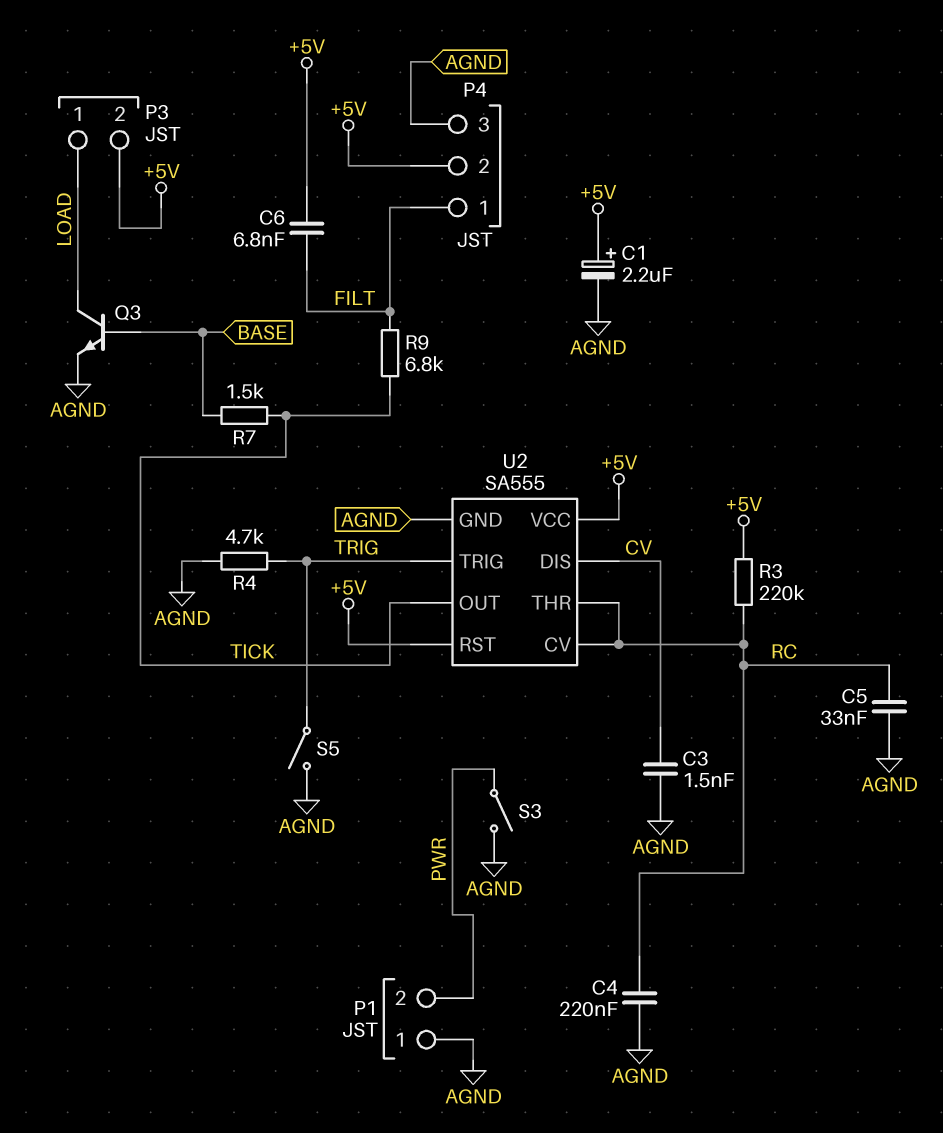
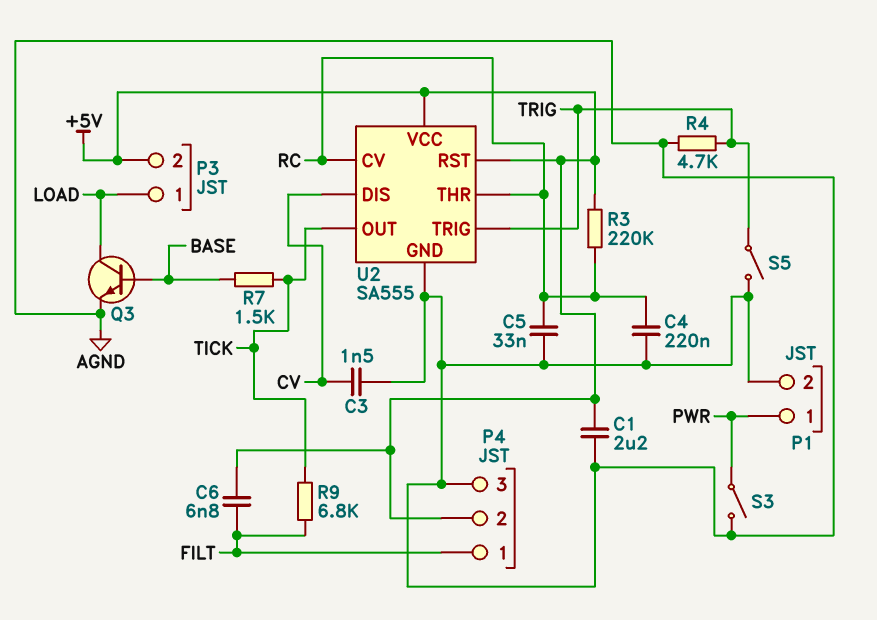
C1: 2.2uF (plus +5V, minus AGND) -> 2.2uF (+5V, AGND)
P1 pin 1: AGND -> PWR
P1 pin 2: PWR -> AGND

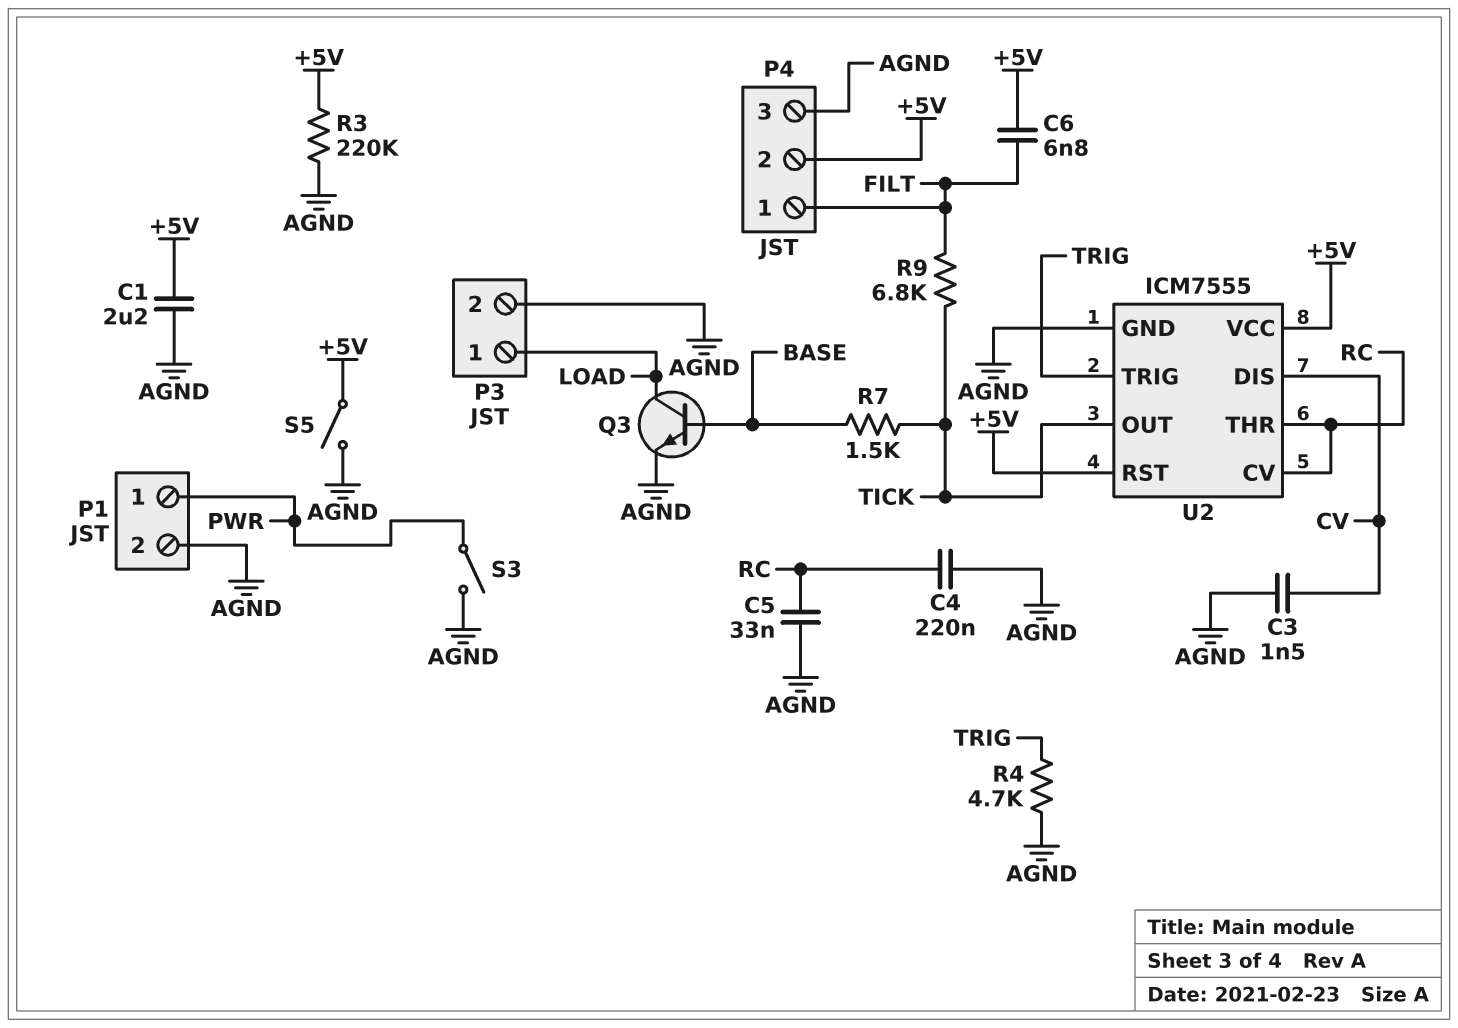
P3 pin 2: +5V -> AGND
R3: 220k (+5V, RC) -> 220k (+5V, AGND)
S5: switch (AGND, TRIG) -> switch (+5V, AGND)
U2: SA555 -> ICM7555

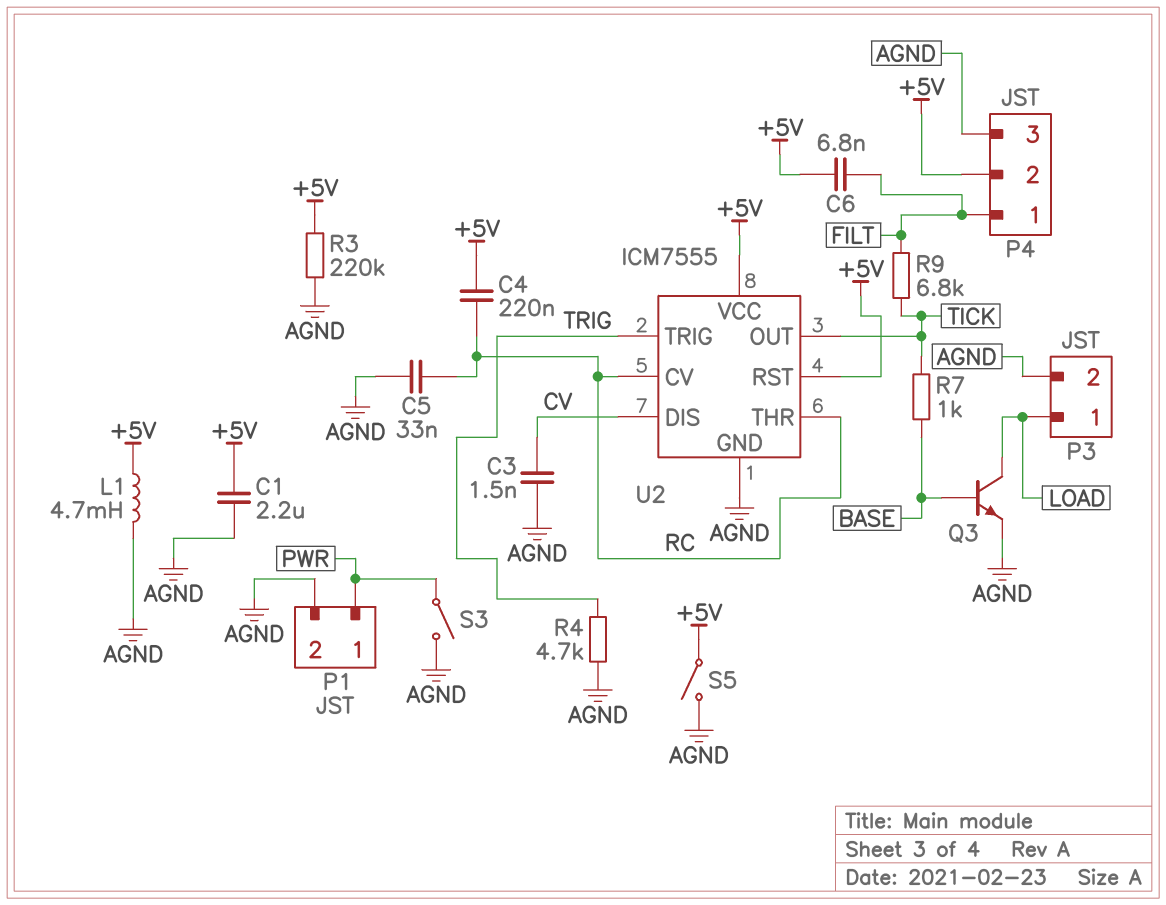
C4: 220nF (AGND, RC) -> 220nF (+5V, RC)
L1: none -> 4.7mH (+5V, AGND)
R7: 1.5k (BASE, TICK) -> 1k (BASE, TICK)

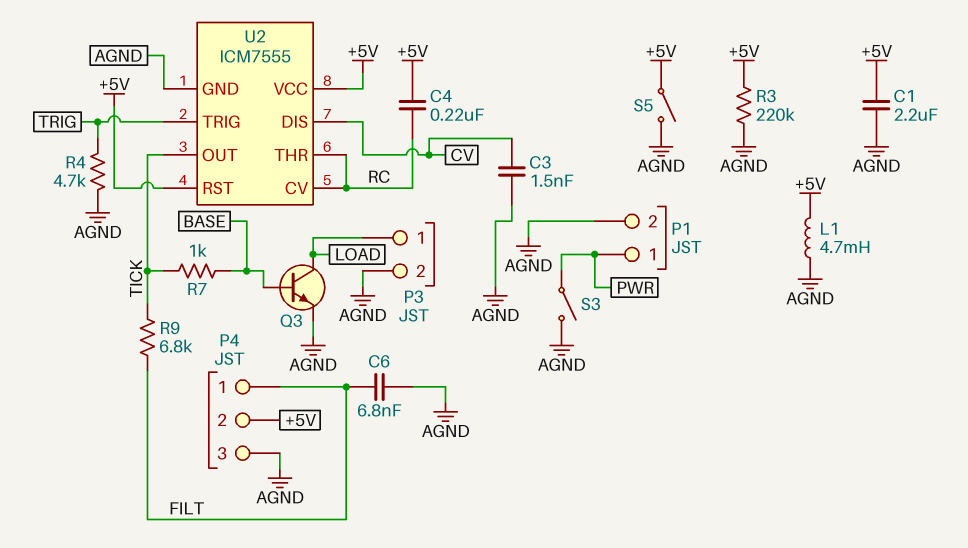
C5: 33nF (AGND, RC) -> none
C6: 6.8nF (+5V, FILT) -> 6.8nF (AGND, FILT)

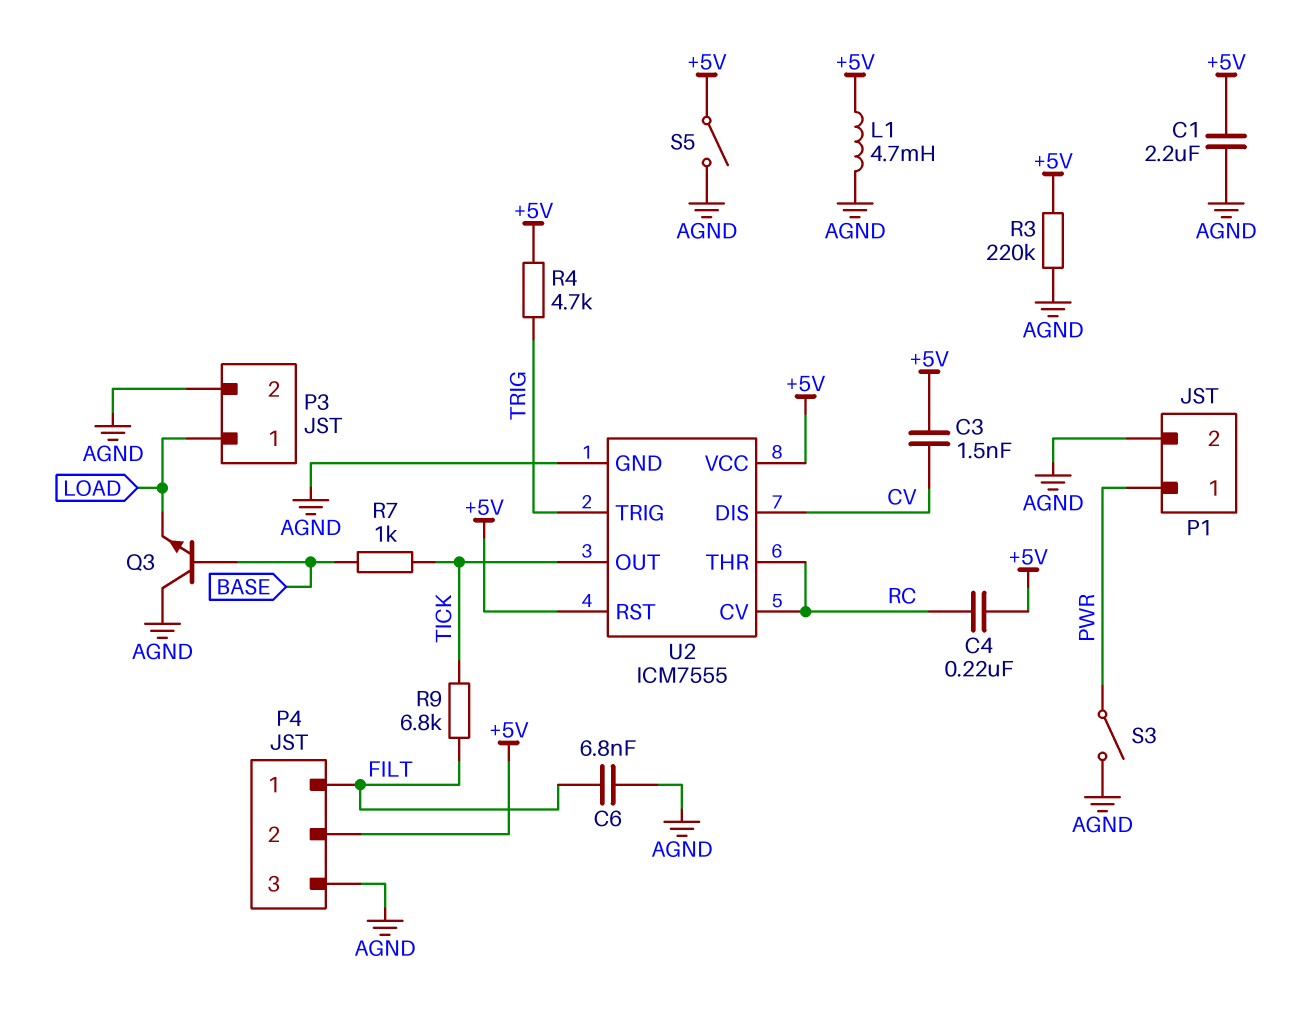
C3: 1.5nF (AGND, CV) -> 1.5nF (+5V, CV)
Q3: NPN (B BASE, C LOAD, E AGND) -> NPN (B BASE, C AGND, E LOAD)
R4: 4.7k (AGND, TRIG) -> 4.7k (+5V, TRIG)

